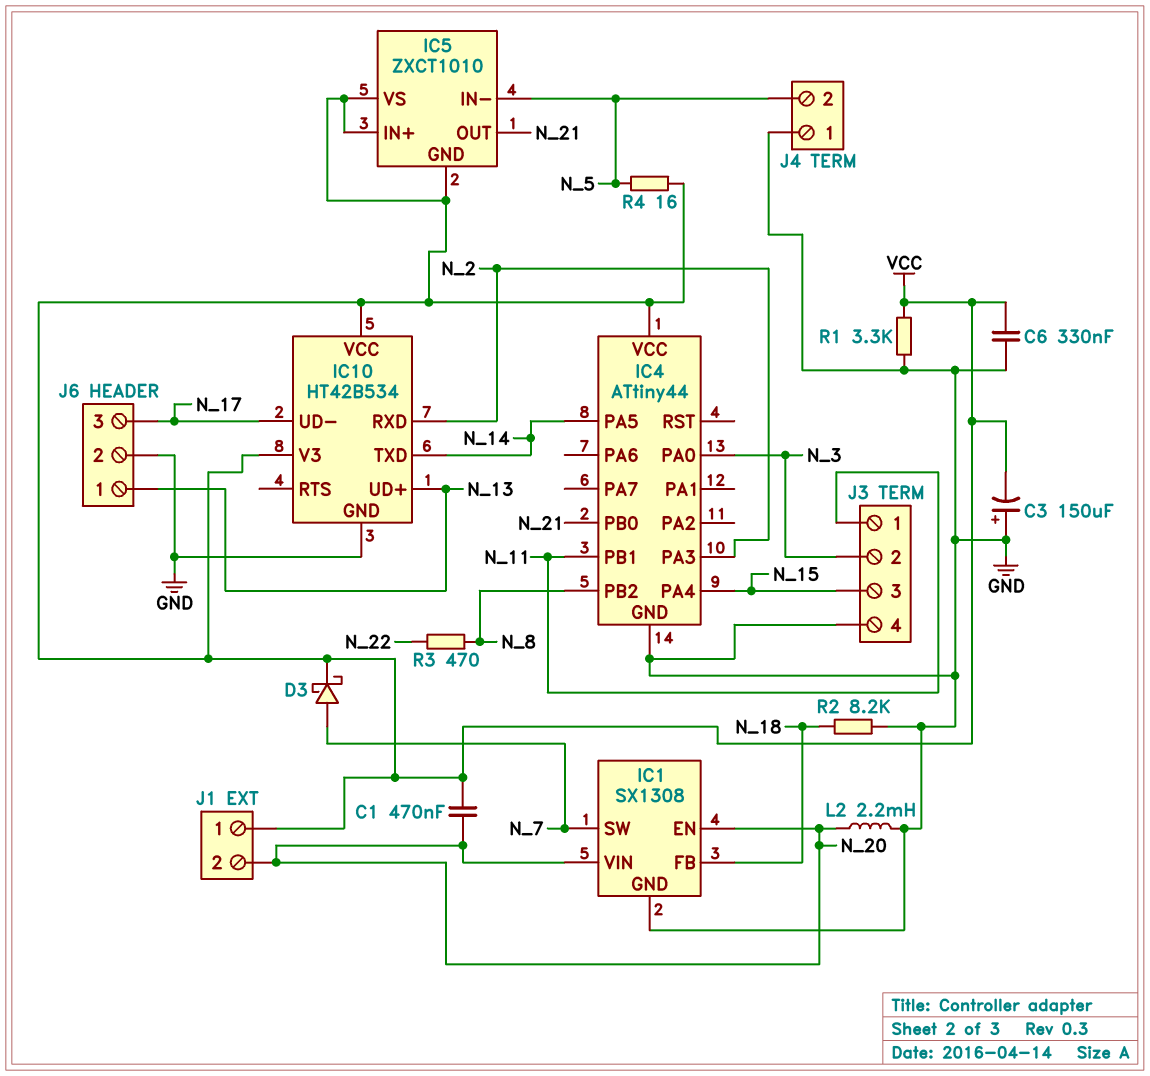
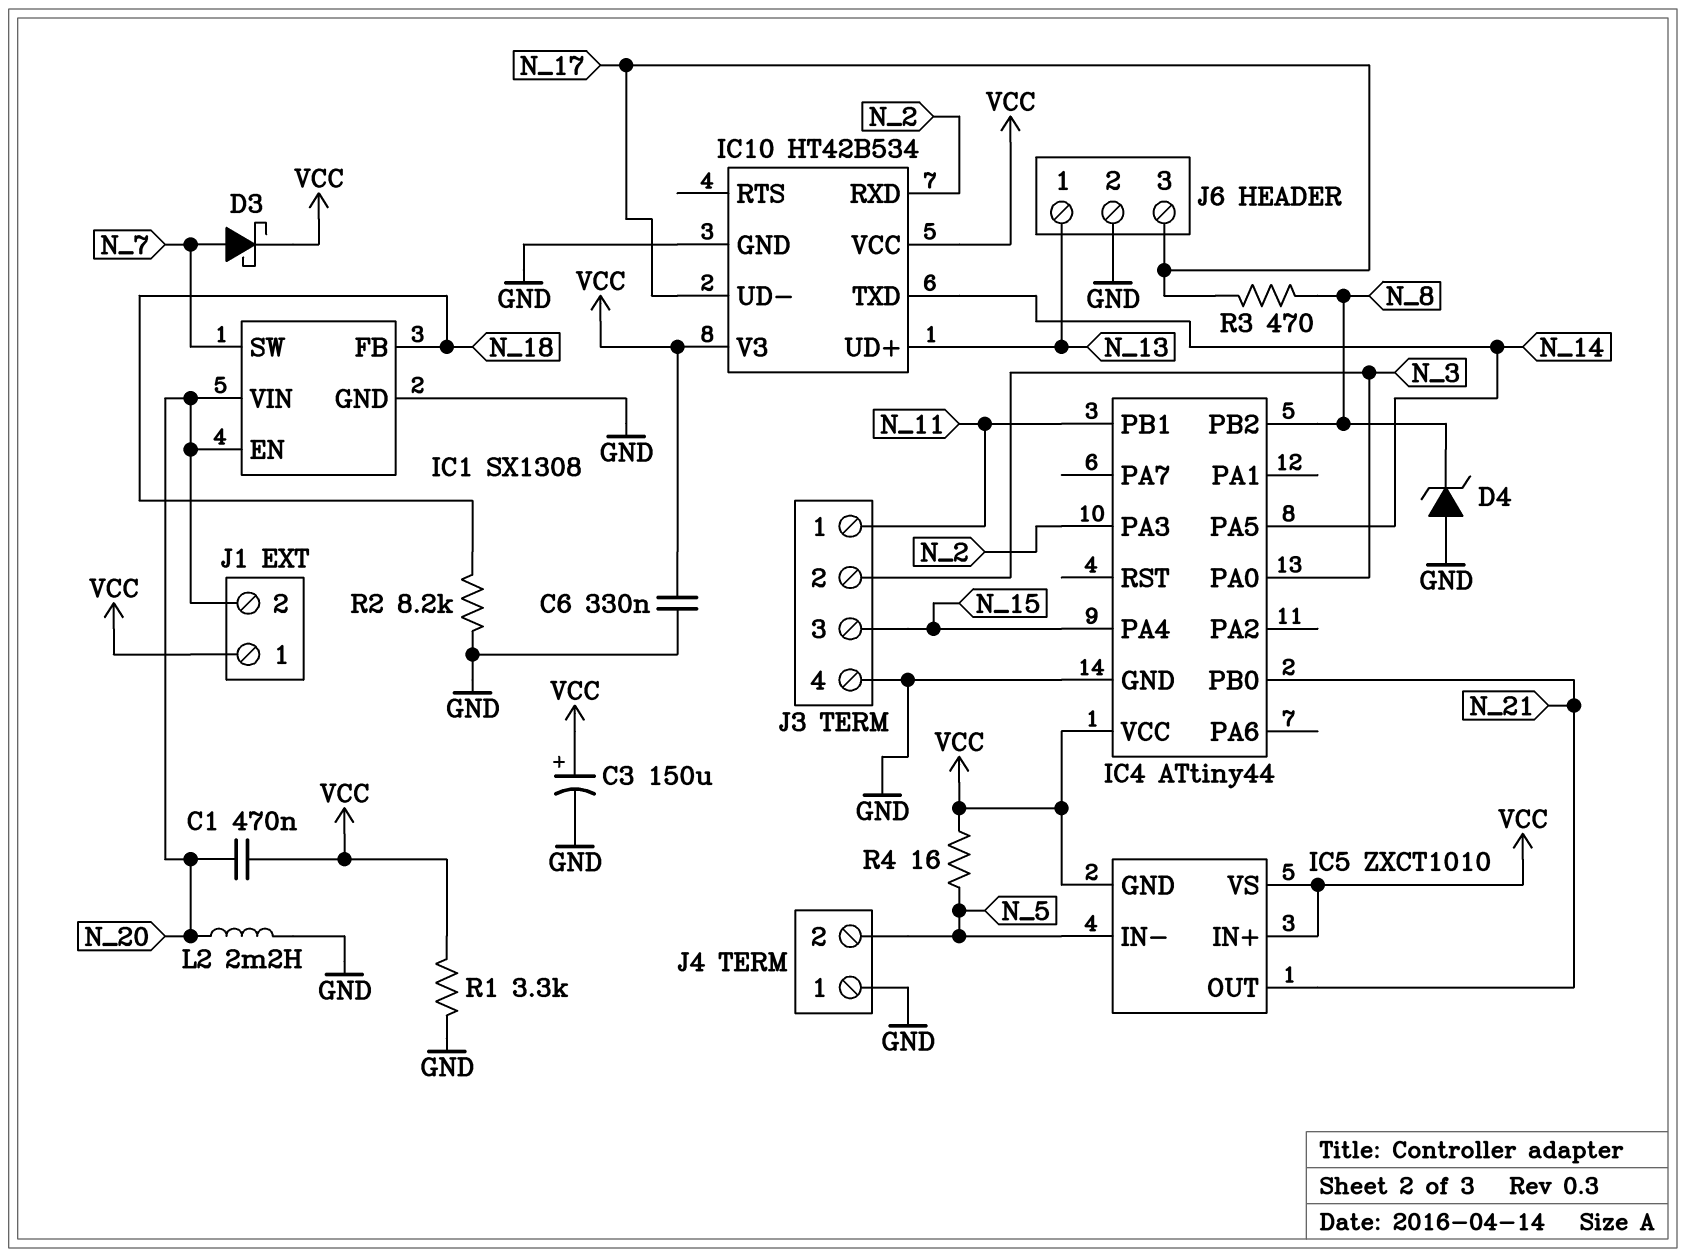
C3: 150uF (plus GND, minus VCC) -> 150uF (plus VCC, minus GND)
D4: none -> zener (A GND, K N_8)
R3: 470 (N_8, N_22) -> 470 (N_8, N_17)

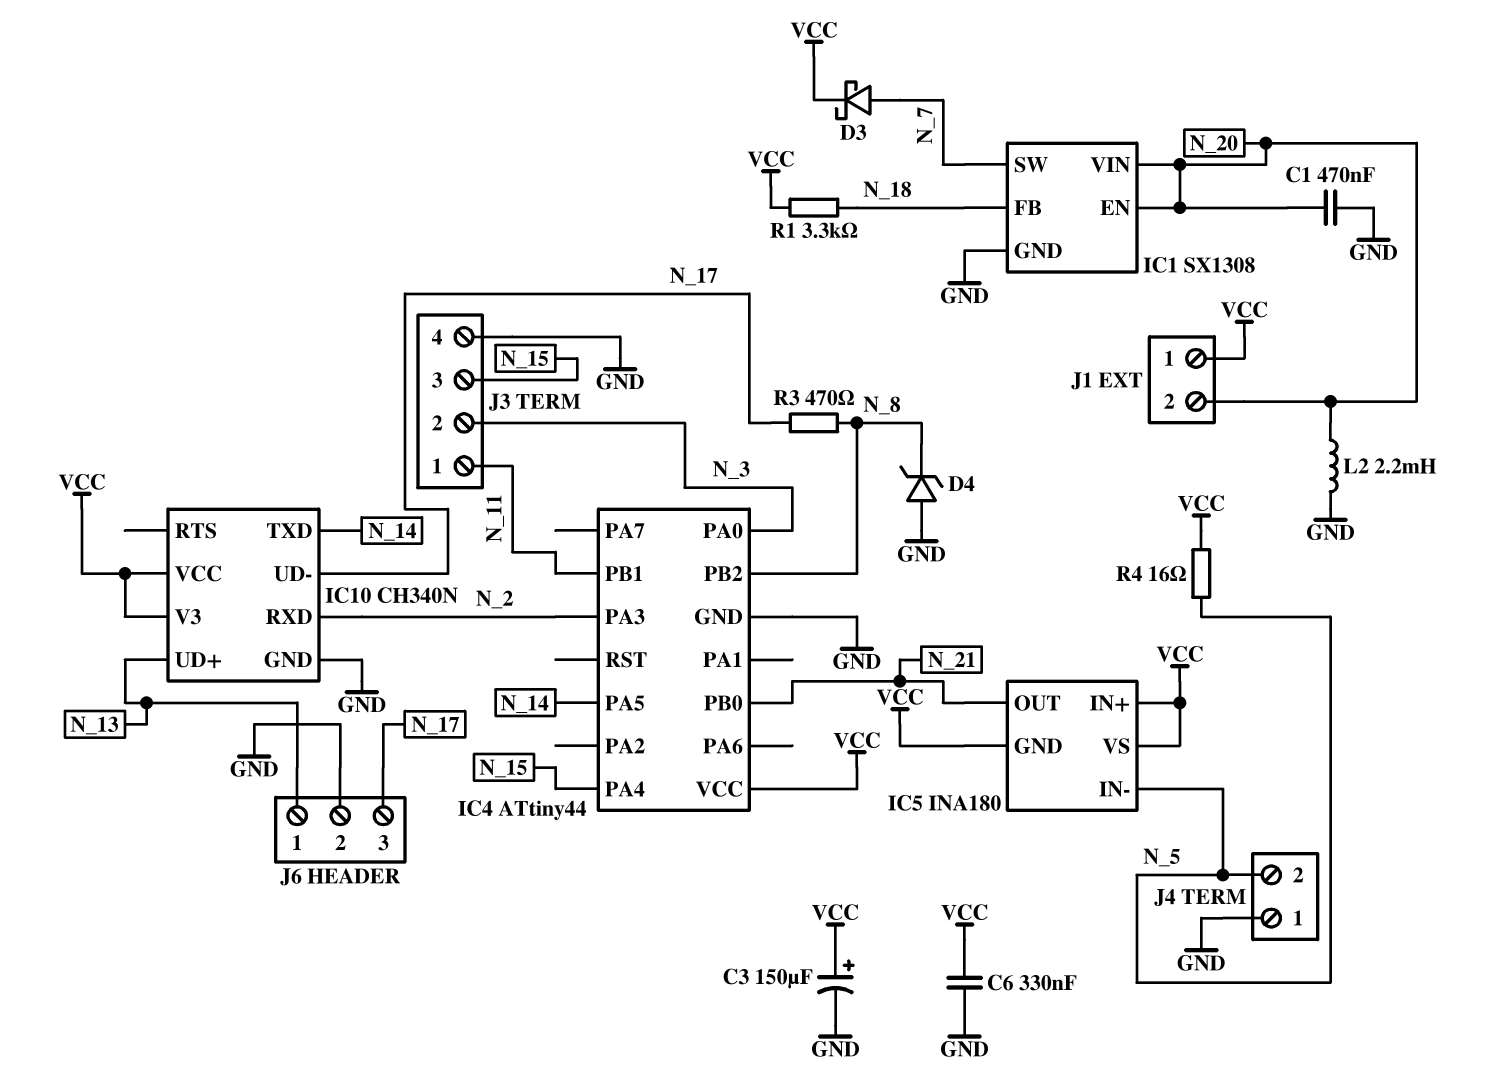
C1: 470nF (N_20, VCC) -> 470nF (GND, N_20)
IC5: ZXCT1010 -> INA180
IC10: HT42B534 -> CH340N
R1: 3.3k (GND, VCC) -> 3.3k (N_18, VCC)
R2: 8.2k (GND, N_18) -> none

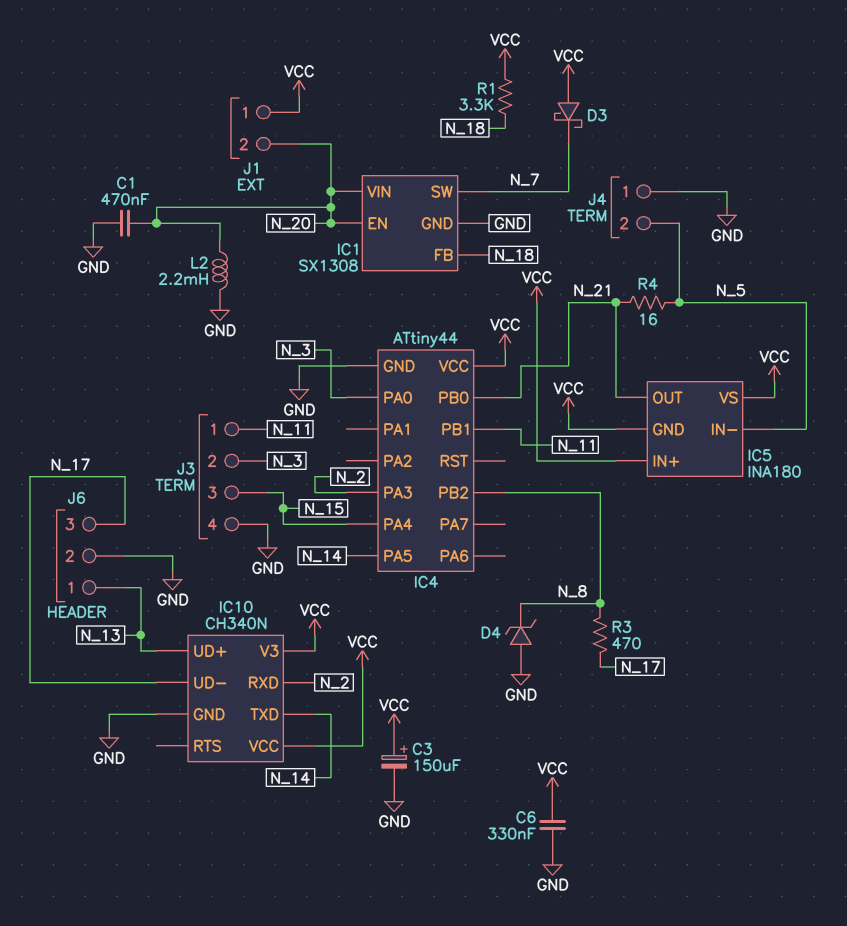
D3: schottky (A N_7, K VCC) -> schottky (A VCC, K N_7)
R4: 16 (N_5, VCC) -> 16 (N_5, N_21)

